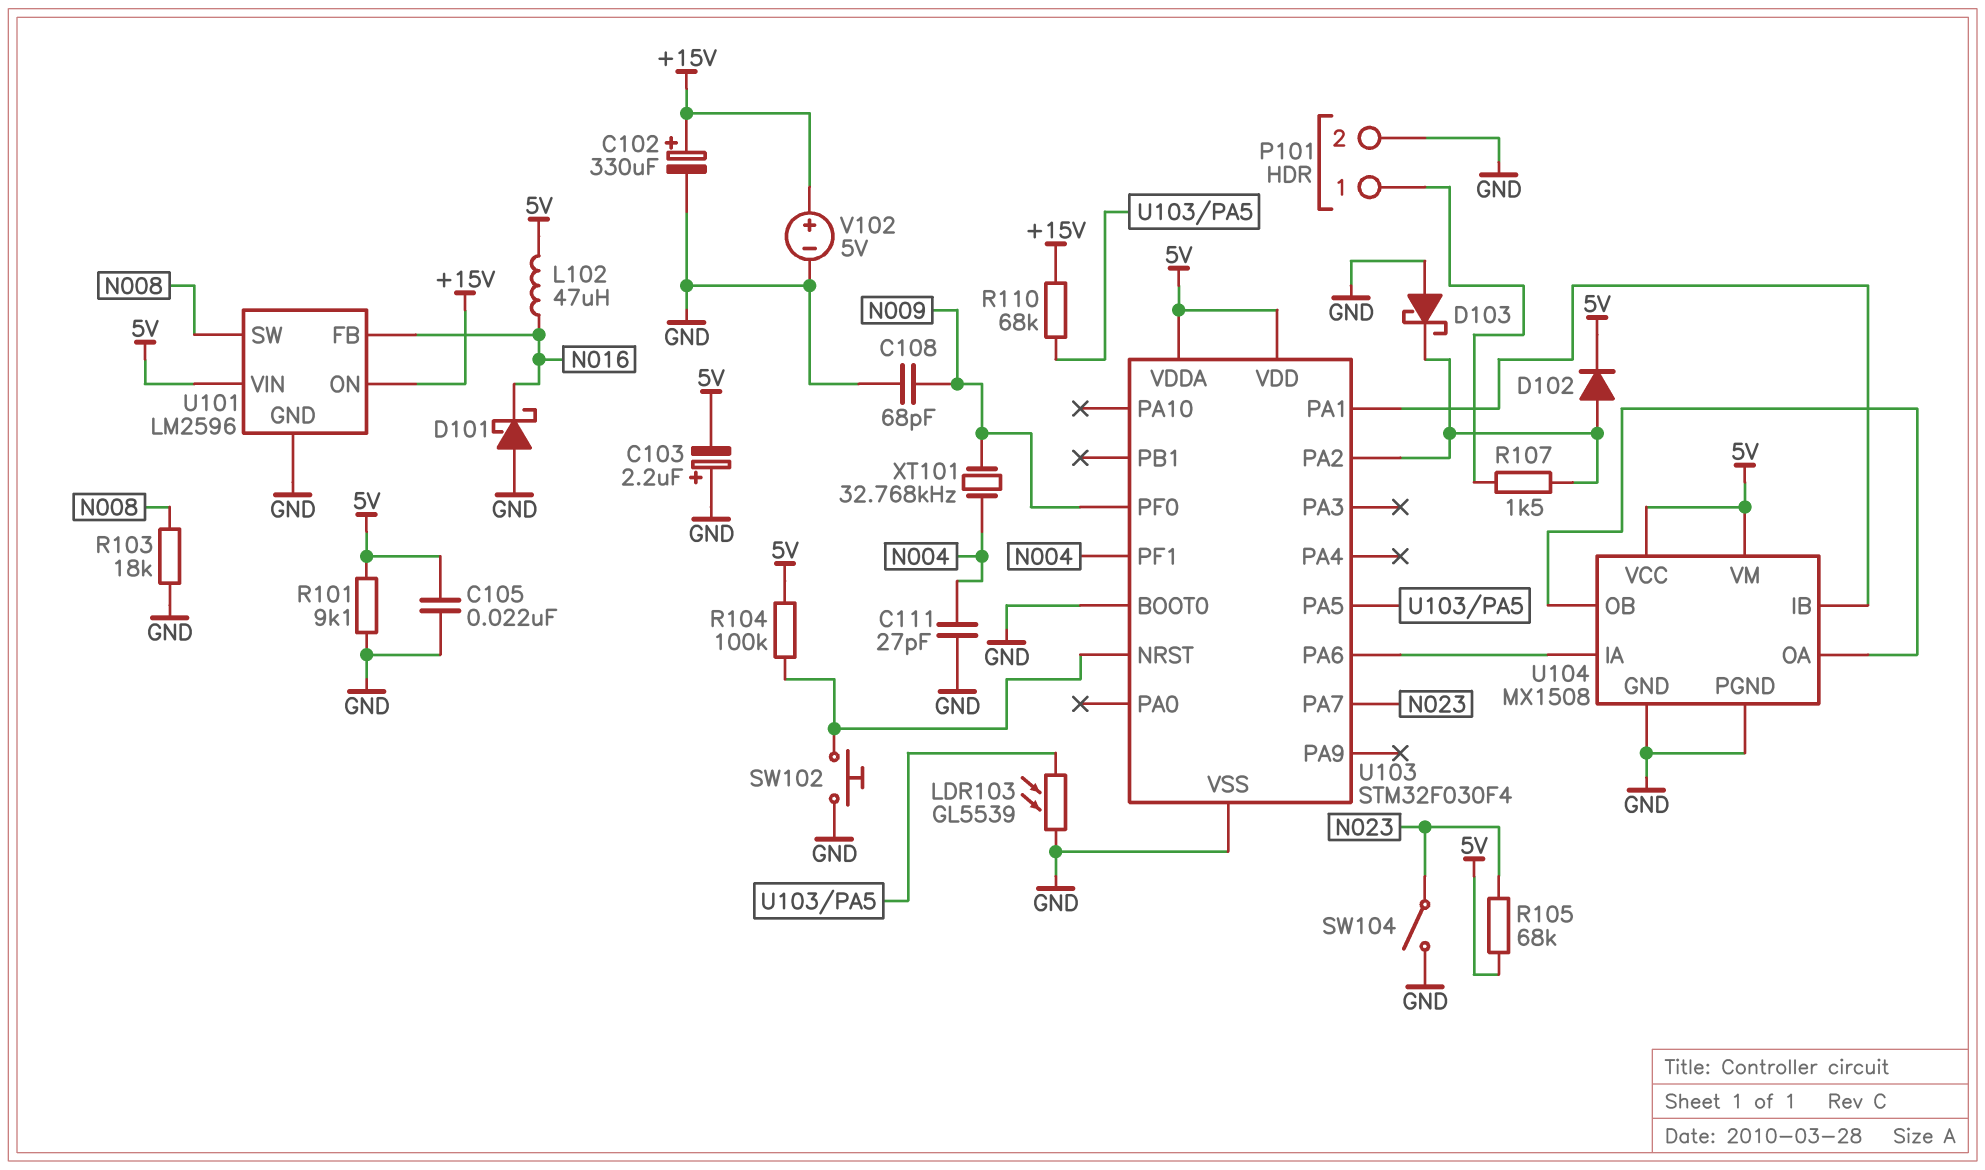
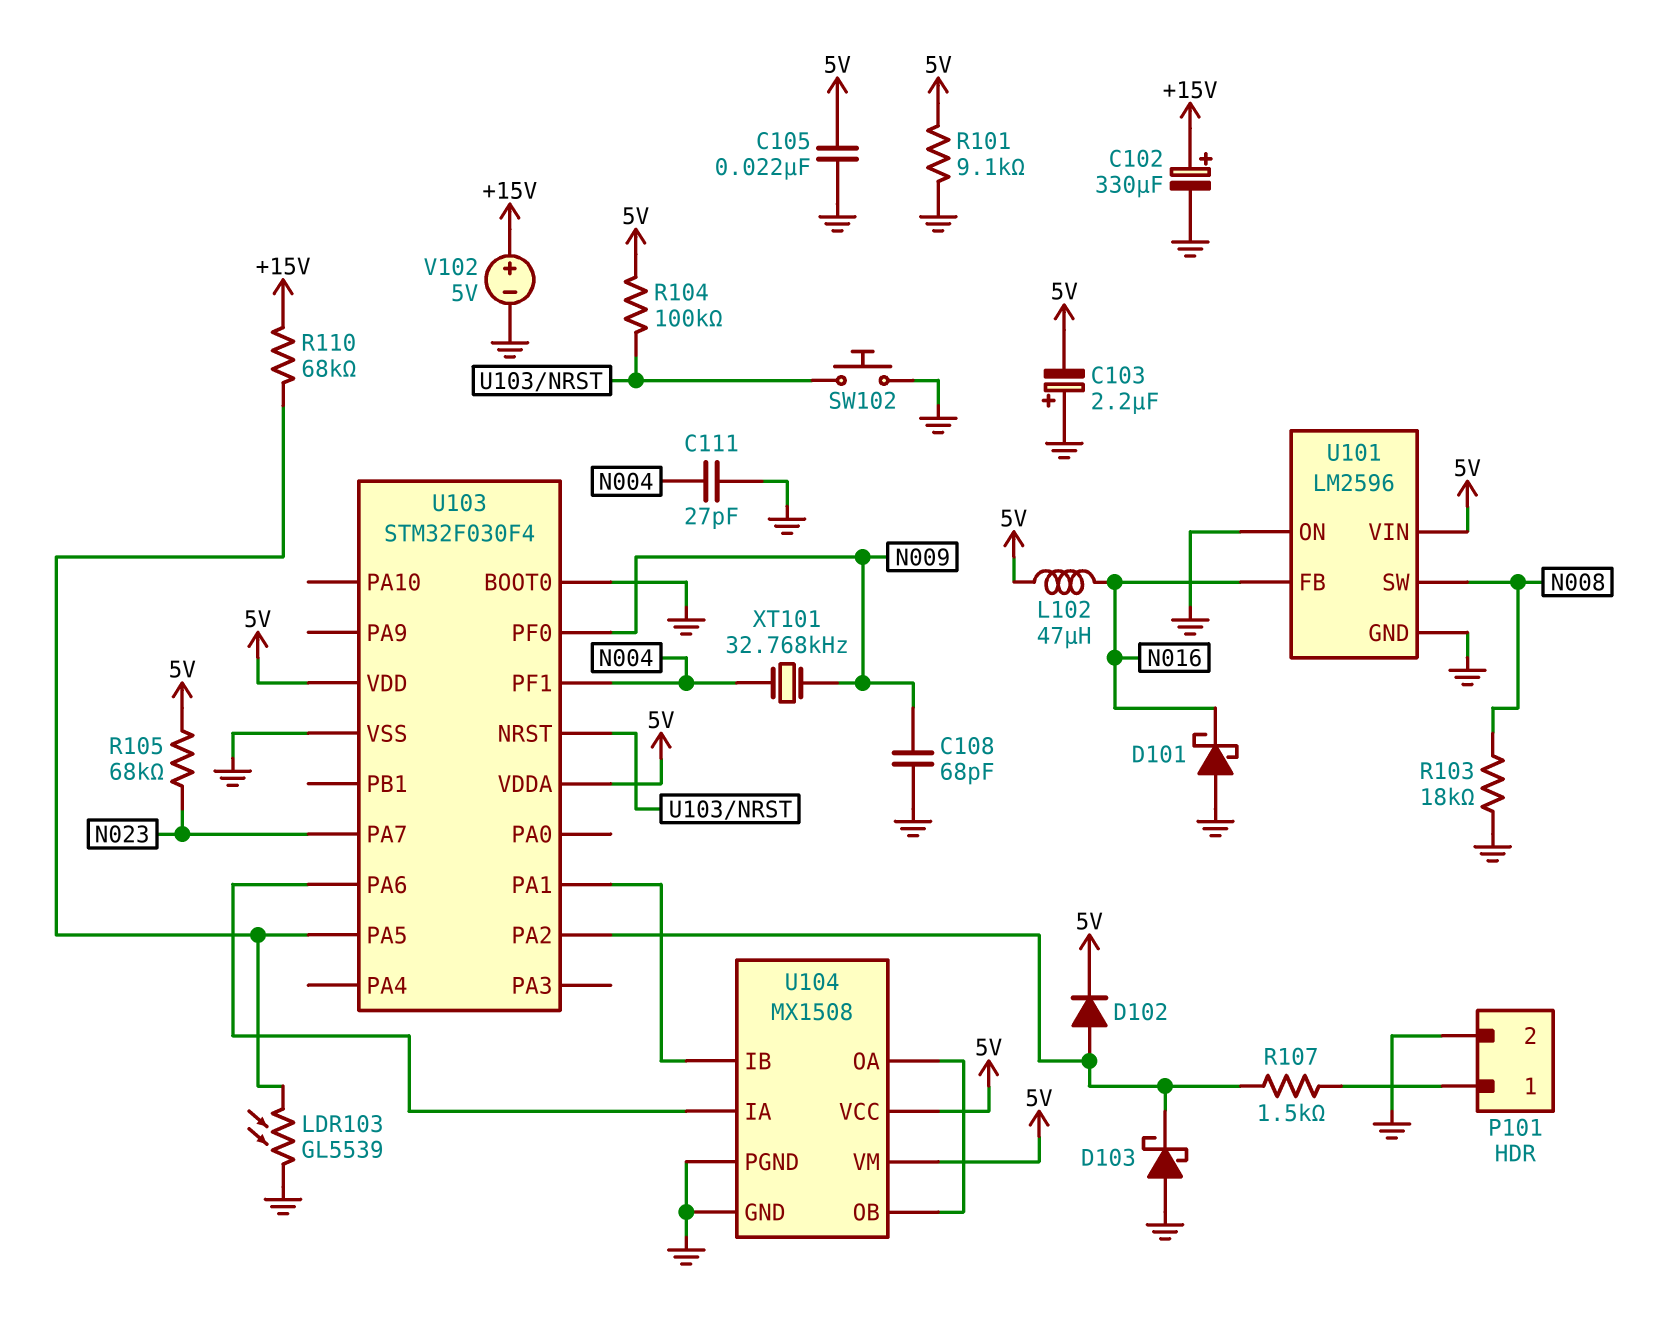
SW104: switch (GND, N023) -> none
U101 pin ON: +15V -> GND

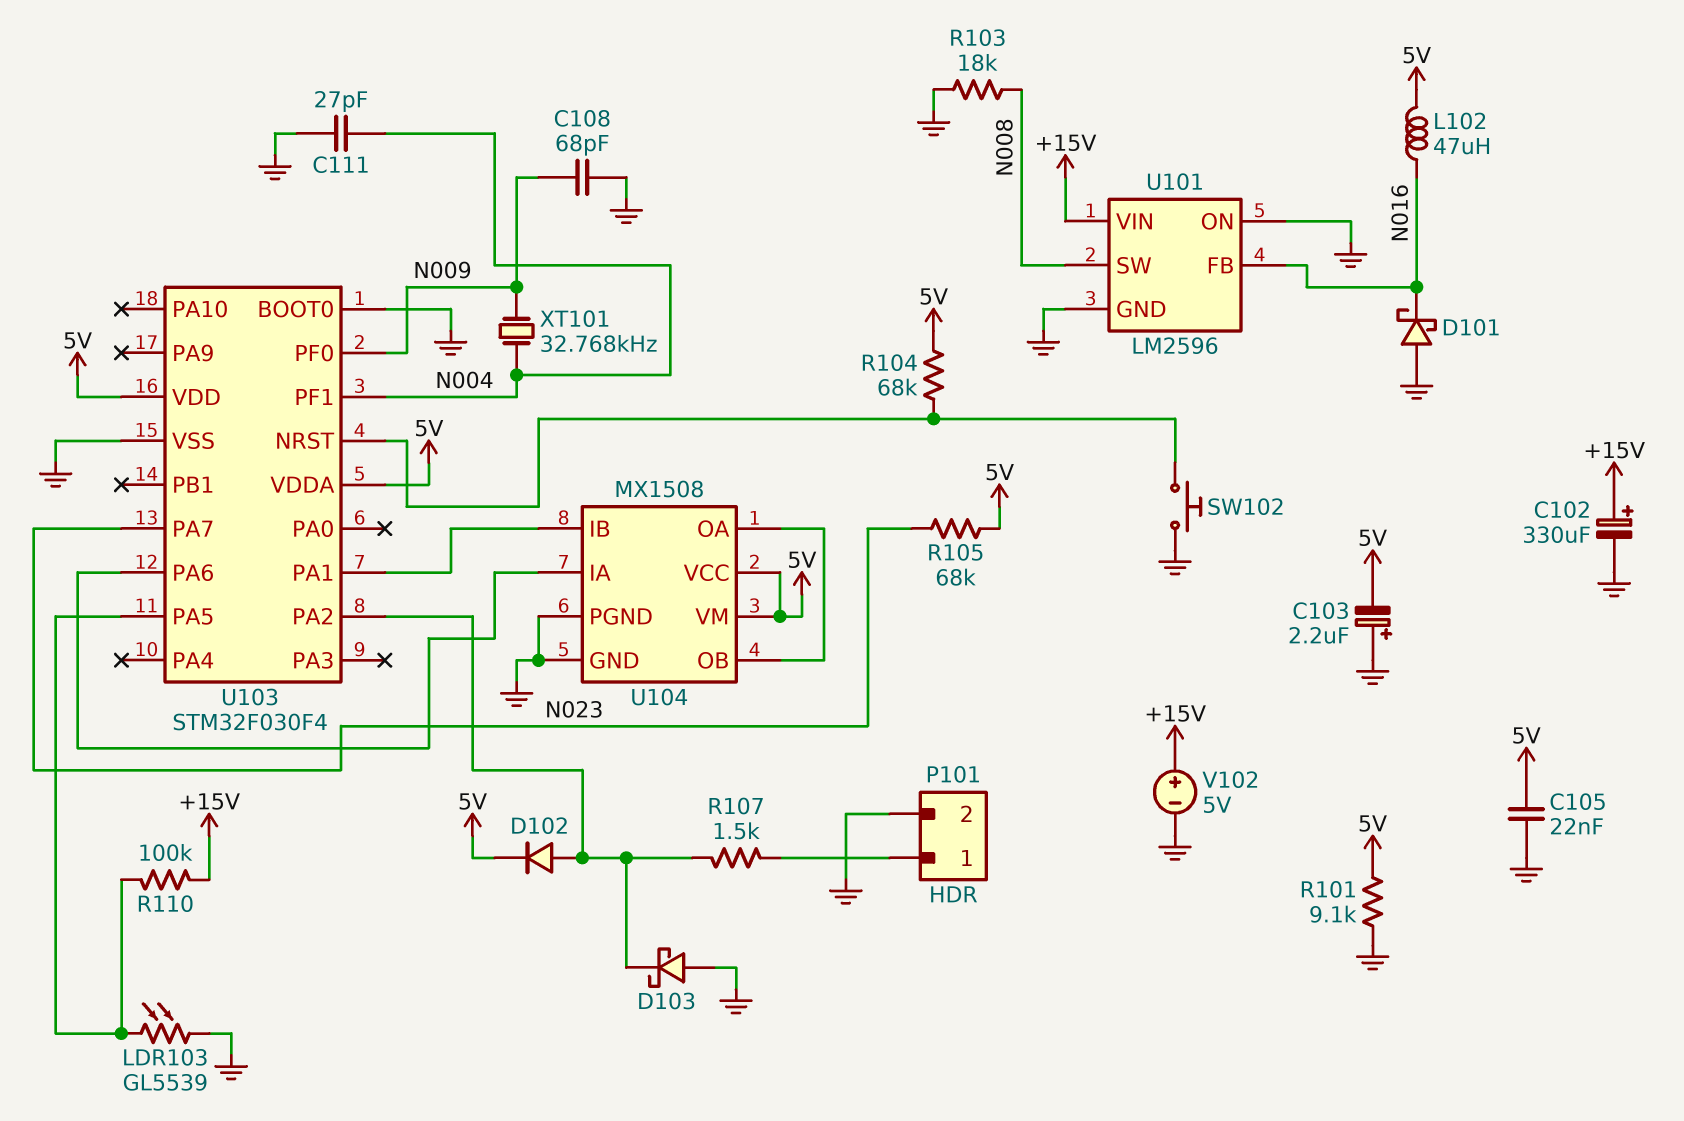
R104: 100k (5V, U103/NRST) -> 68k (5V, U103/NRST)
R110: 68k (+15V, U103/PA5) -> 100k (+15V, U103/PA5)
U101 pin VIN: 5V -> +15V

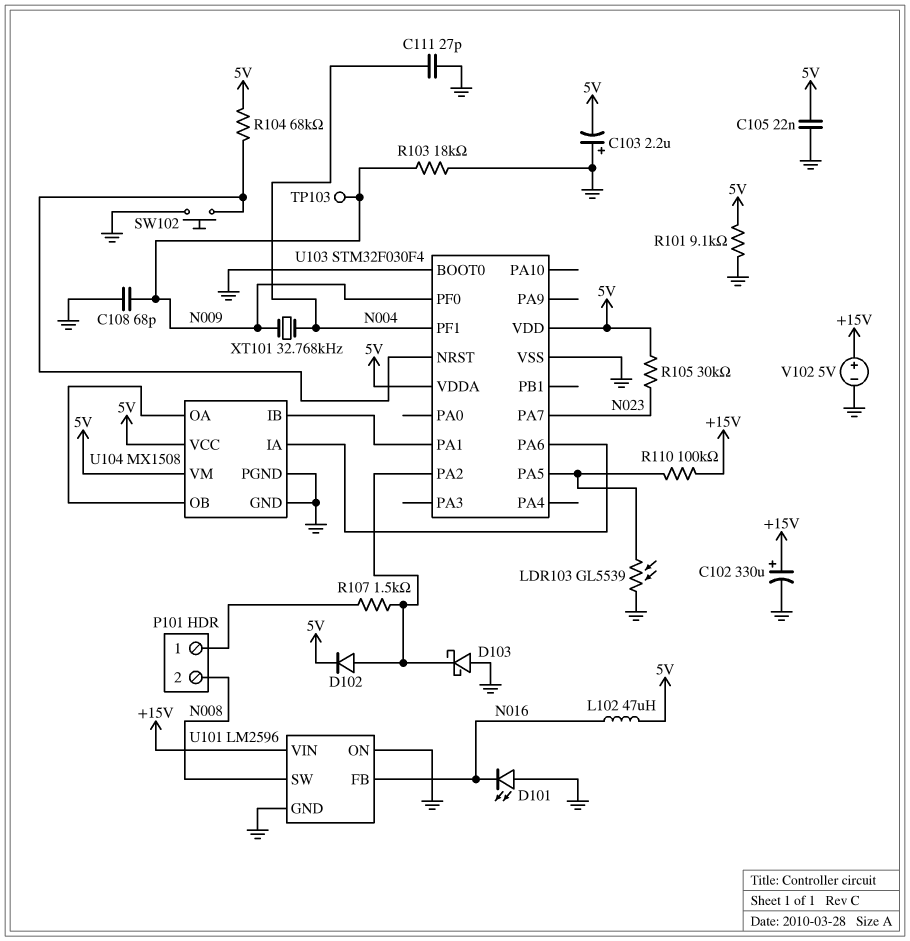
D101: schottky (A GND, K N016) -> LED (A GND, K N016)
P101 pin 2: GND -> N008
R103: 18k (GND, N008) -> 18k (GND, N009)
R105: 68k (5V, N023) -> 30k (5V, N023)
TP103: none -> test point (N009)

